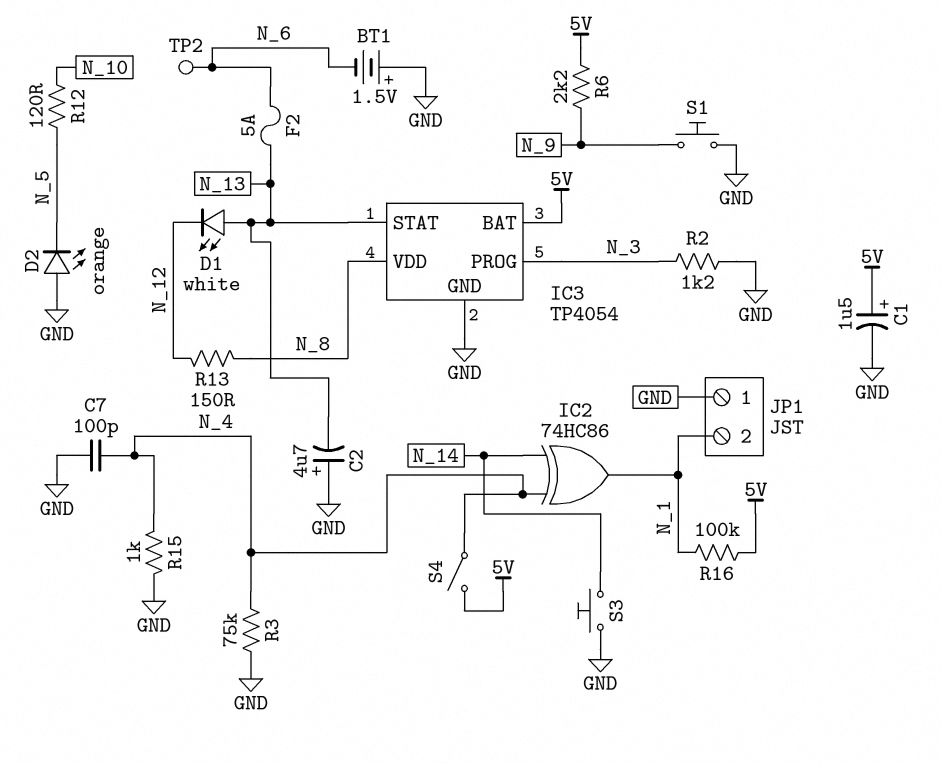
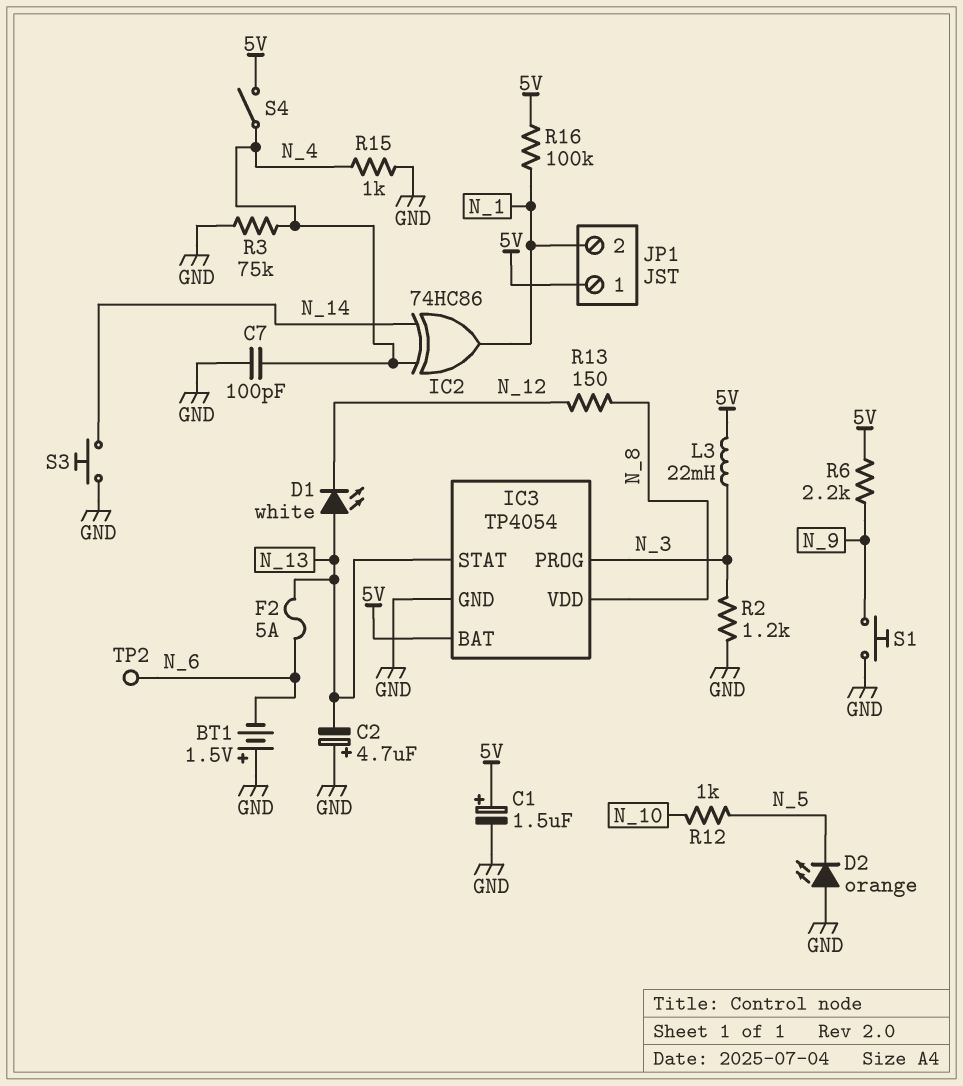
JP1 pin 1: GND -> 5V
L3: none -> 22mH (5V, N_3)
R12: 120 (N_5, N_10) -> 1k (N_5, N_10)

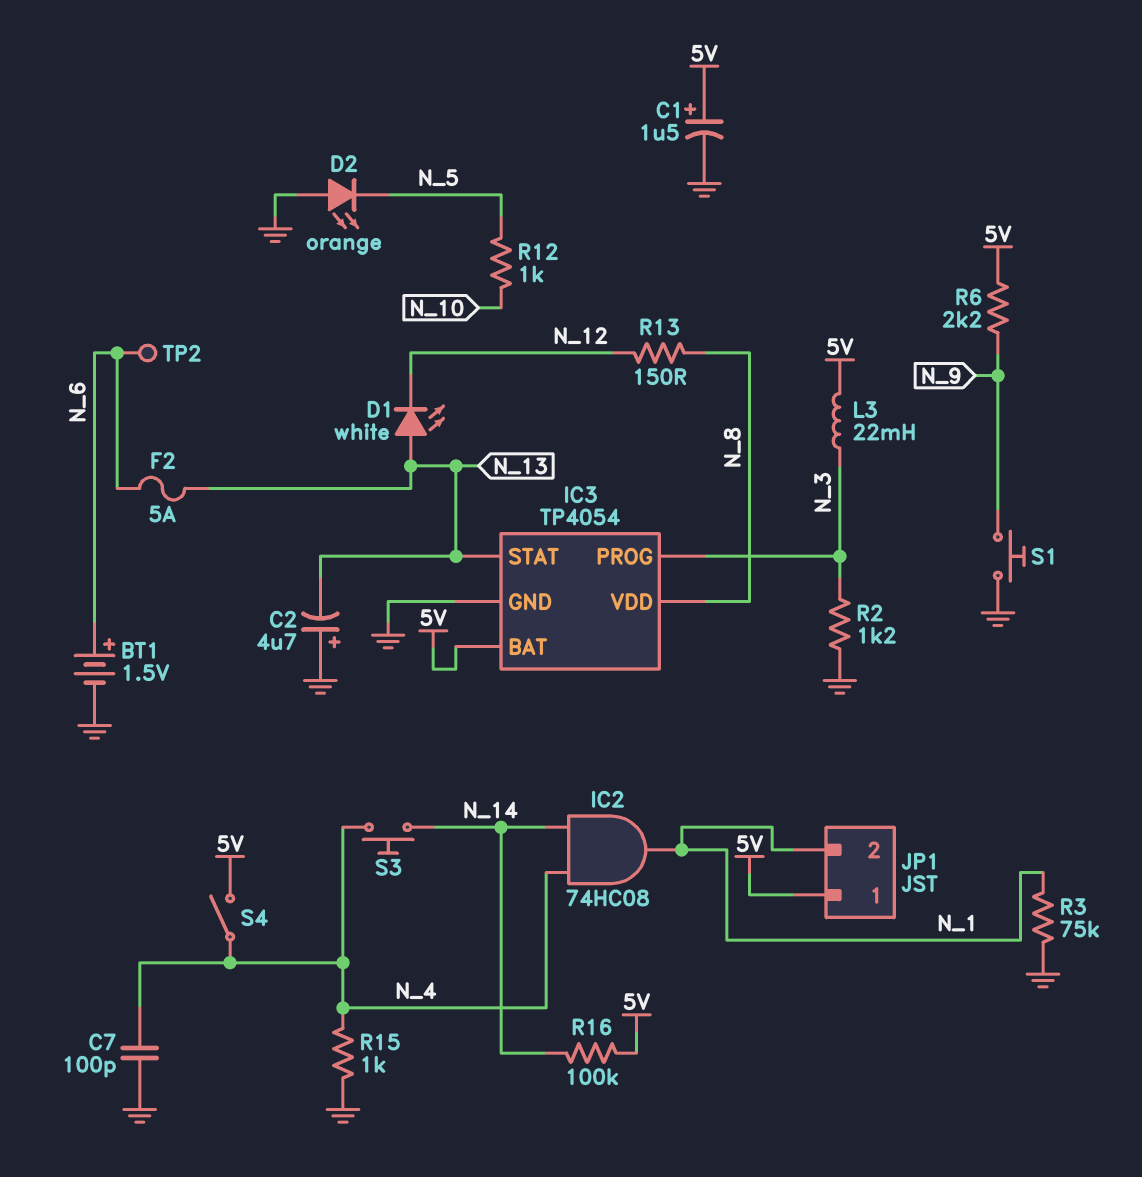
BT1: 1.5V (plus GND, minus N_6) -> 1.5V (plus N_6, minus GND)
IC2: XOR 74HC86 (in N_4, in N_14, out N_1) -> AND 74HC08 (in N_4, in N_14, out N_1)
R3: 75k (GND, N_4) -> 75k (GND, N_1)
R16: 100k (5V, N_1) -> 100k (5V, N_14)
S3: button (GND, N_14) -> button (N_4, N_14)

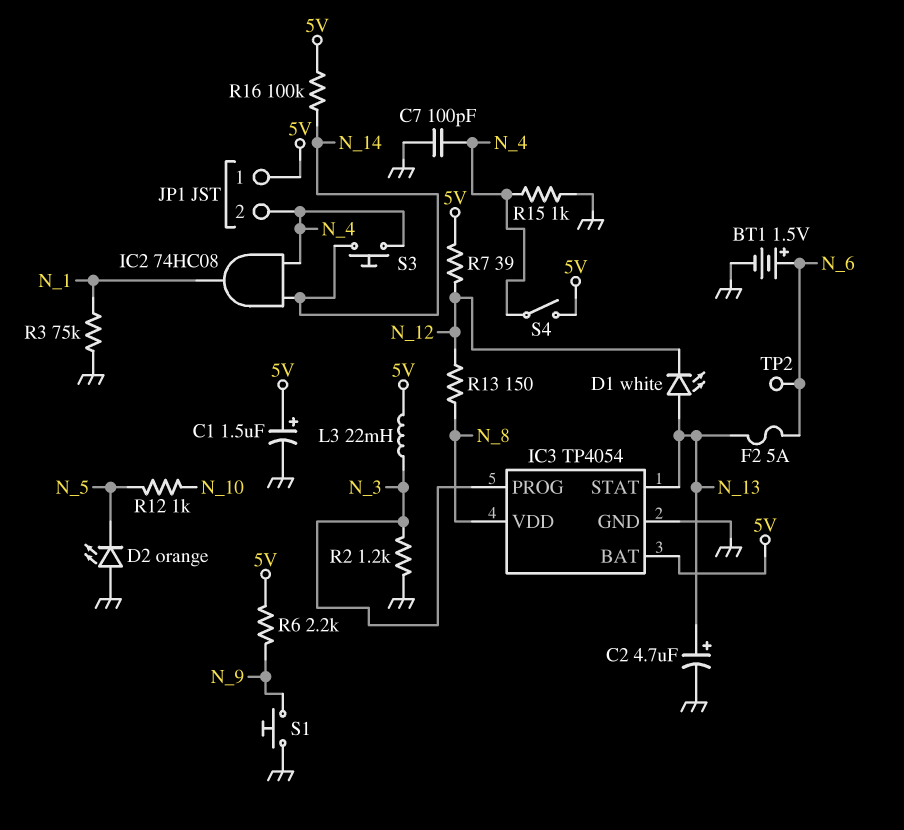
C2: 4.7uF (plus GND, minus N_13) -> 4.7uF (plus N_13, minus GND)
JP1 pin 2: N_1 -> N_4
R7: none -> 39 (5V, N_12)

